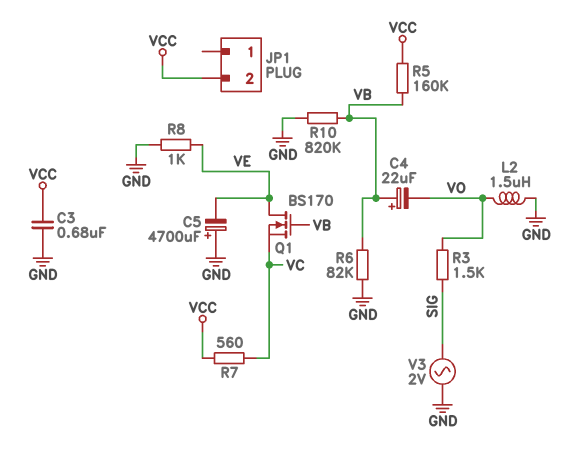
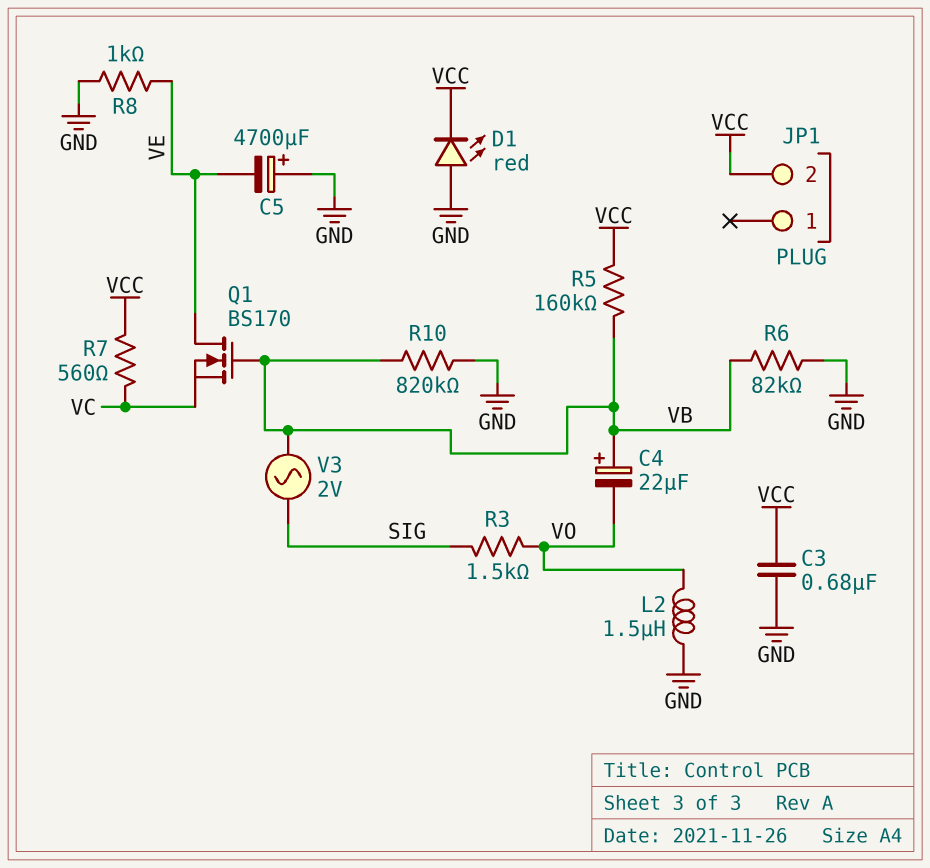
D1: none -> LED red (A GND, K VCC)
V3: AC 2V (GND, SIG) -> AC 2V (SIG, VB)

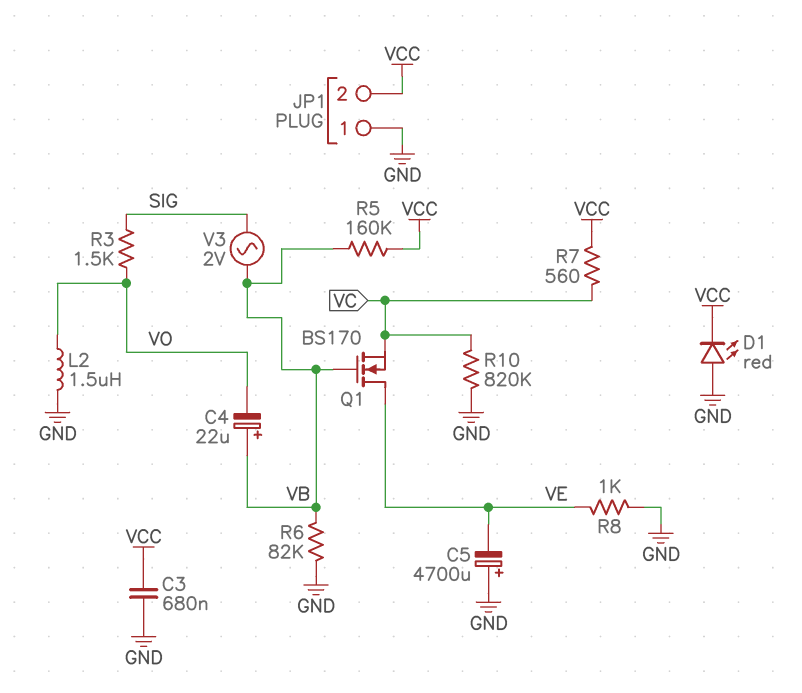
JP1 pin 1: none -> GND
R10: 820k (GND, VB) -> 820k (GND, VC)

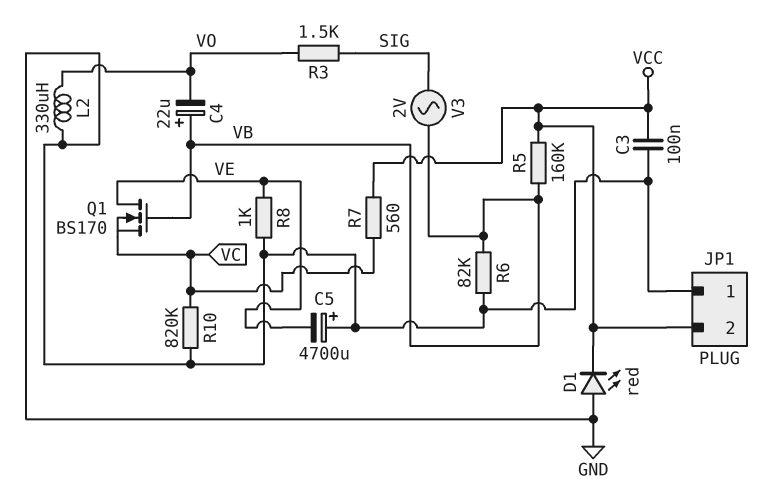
C3: 680nF (GND, VCC) -> 100nF (GND, VCC)
L2: 1.5uH (GND, VO) -> 330uH (GND, VO)

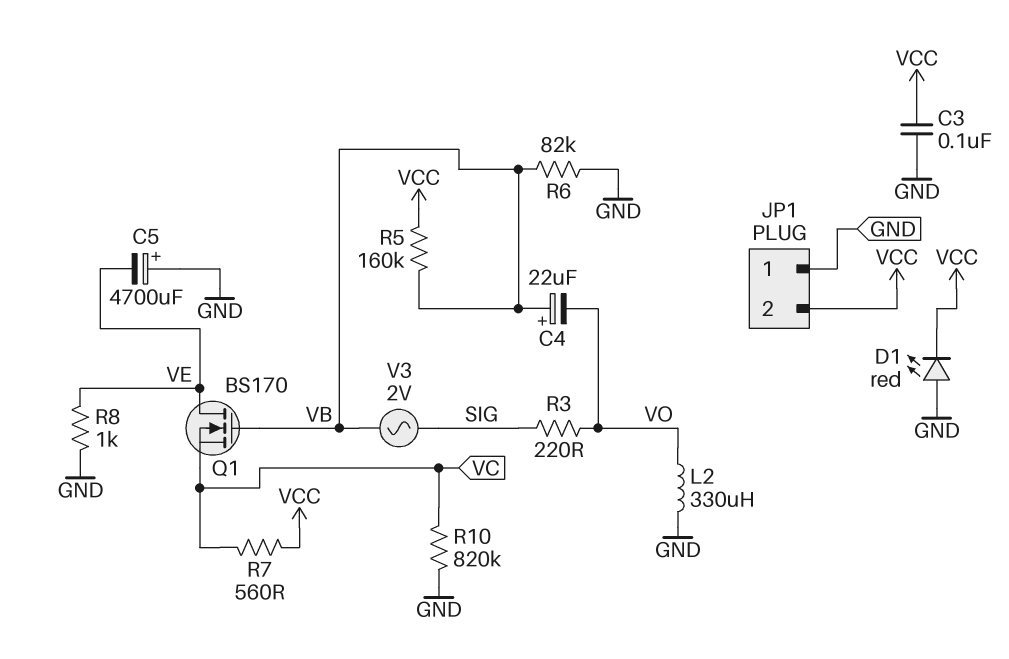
R3: 1.5k (SIG, VO) -> 220 (SIG, VO)

